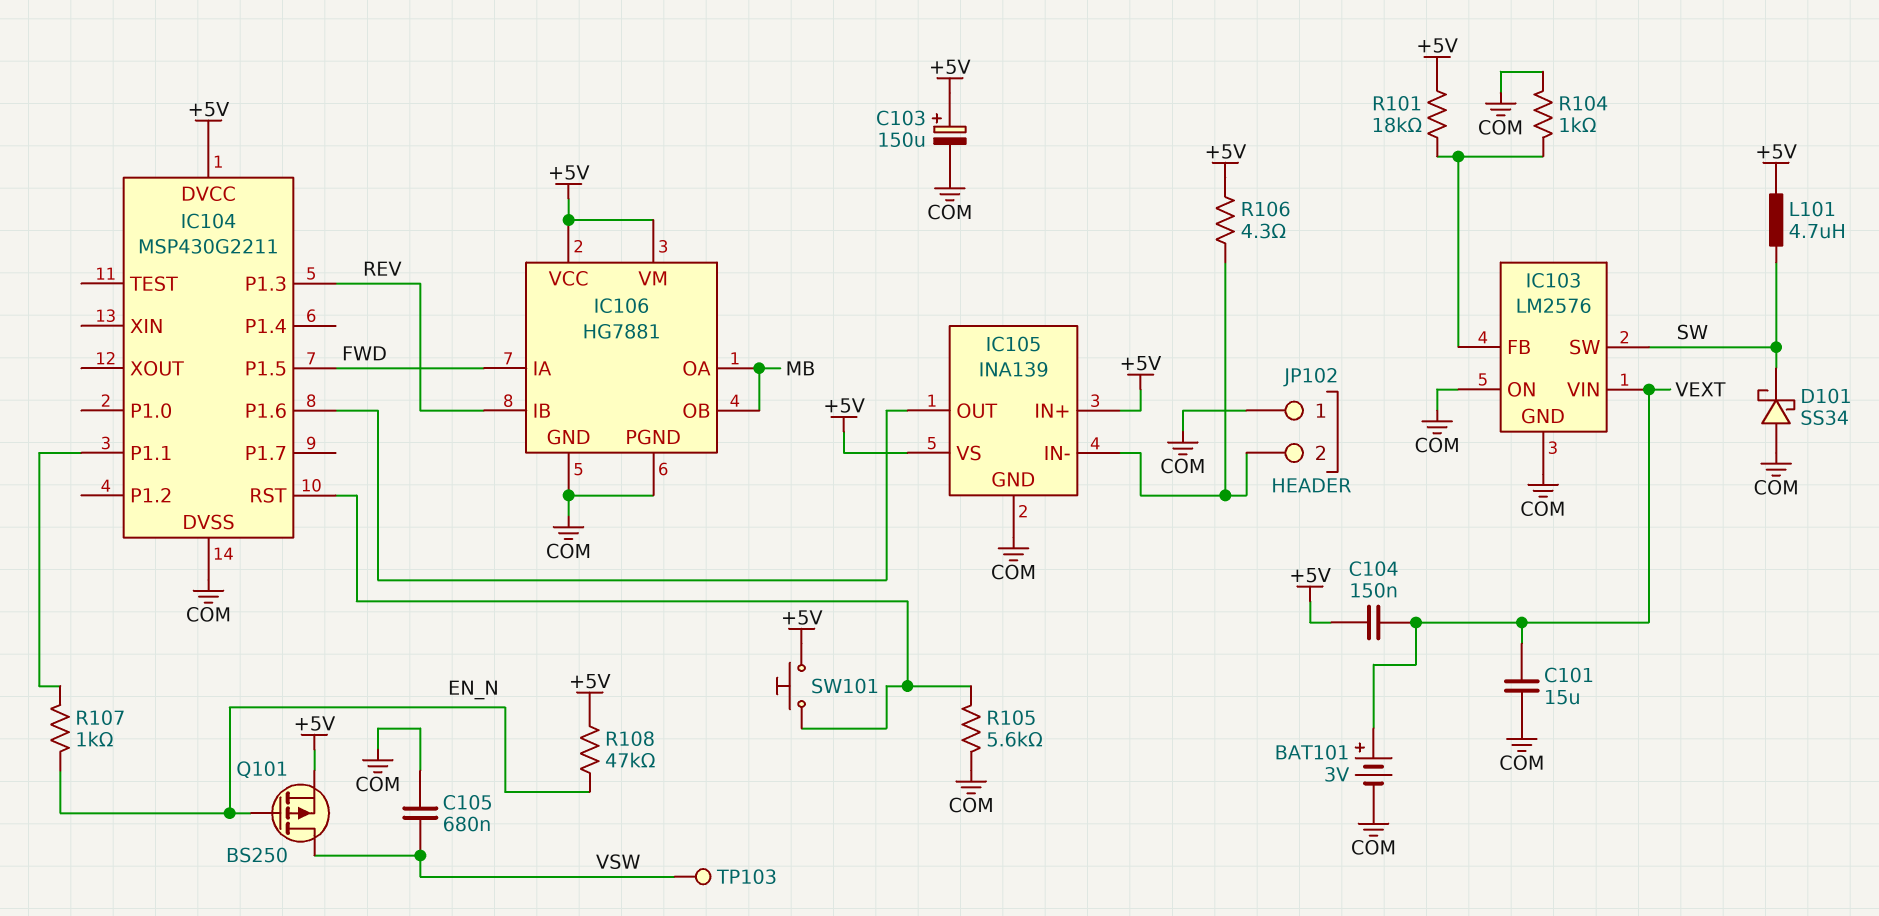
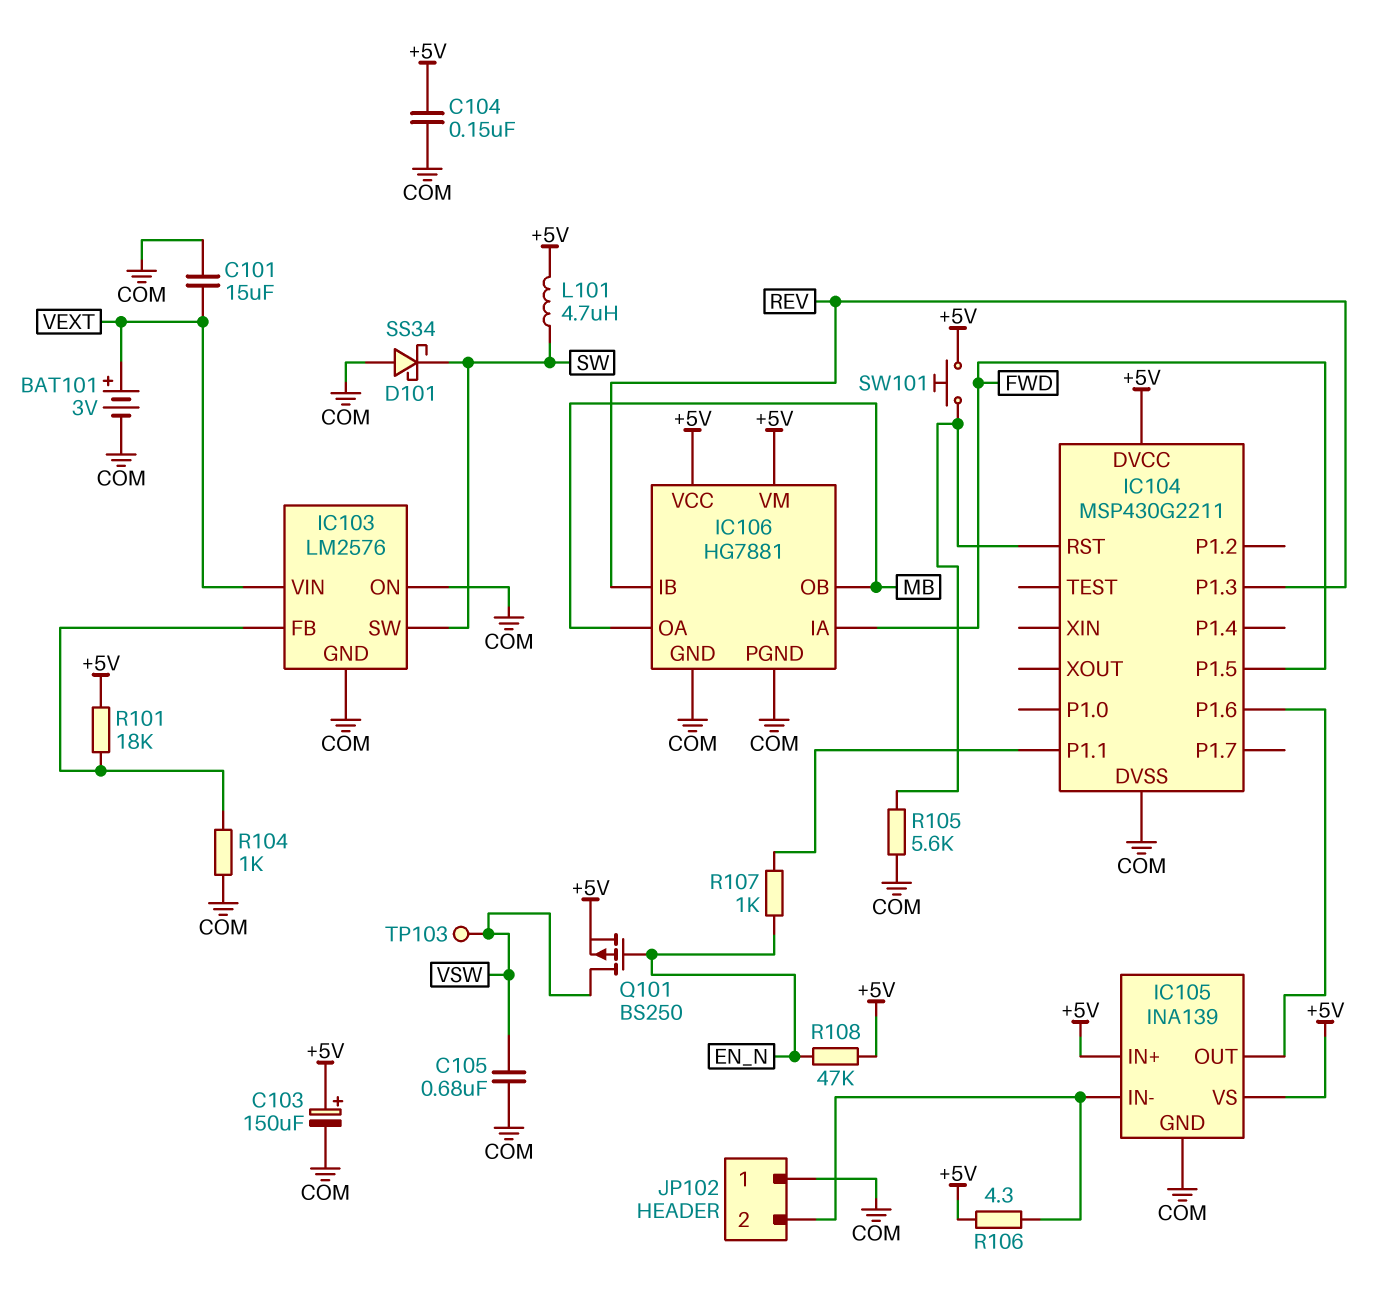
C104: 150nF (+5V, VEXT) -> 150nF (+5V, COM)

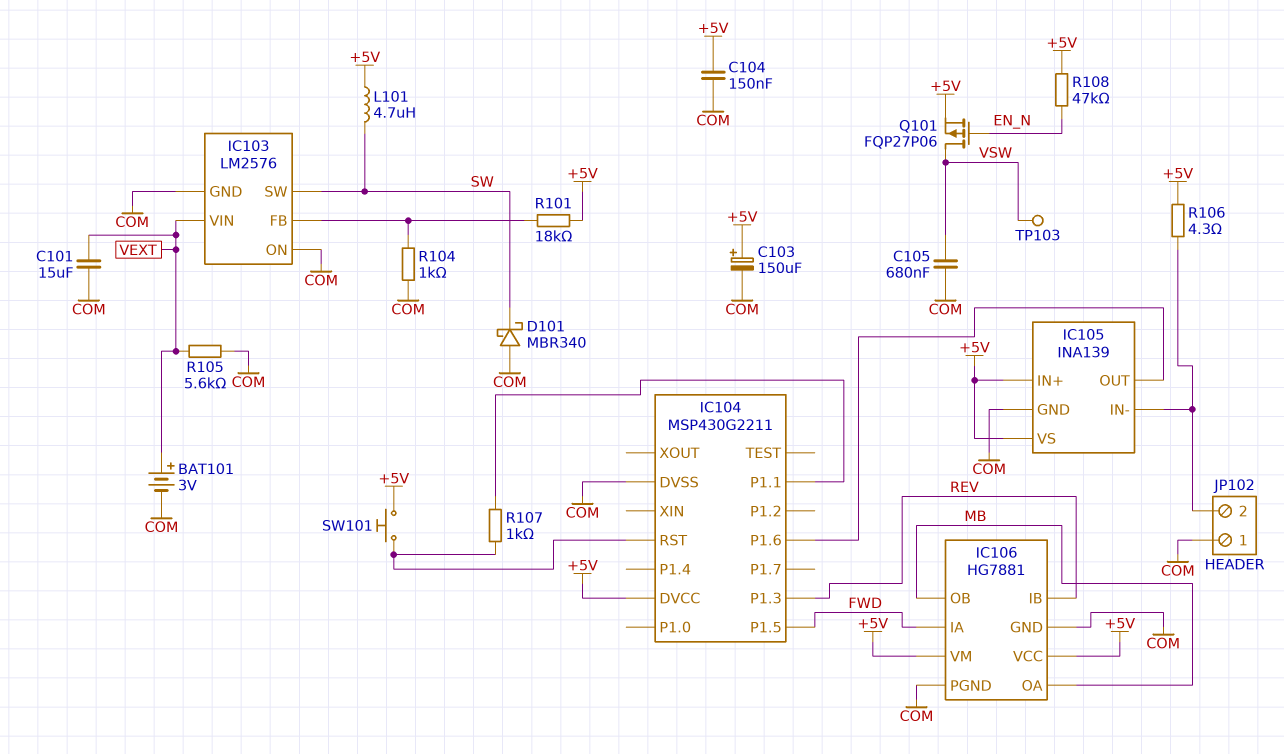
D101: schottky SS34 (A COM, K SW) -> schottky MBR340 (A COM, K SW)
Q101: PMOS BS250 (G EN_N, D VSW, S +5V) -> PMOS FQP27P06 (G EN_N, D VSW, S +5V)
R105: 5.6k (COM, IC104/RST) -> 5.6k (COM, VEXT)
R107: 1k (EN_N, IC104/P1.1) -> 1k (IC104/P1.1, IC104/RST)

